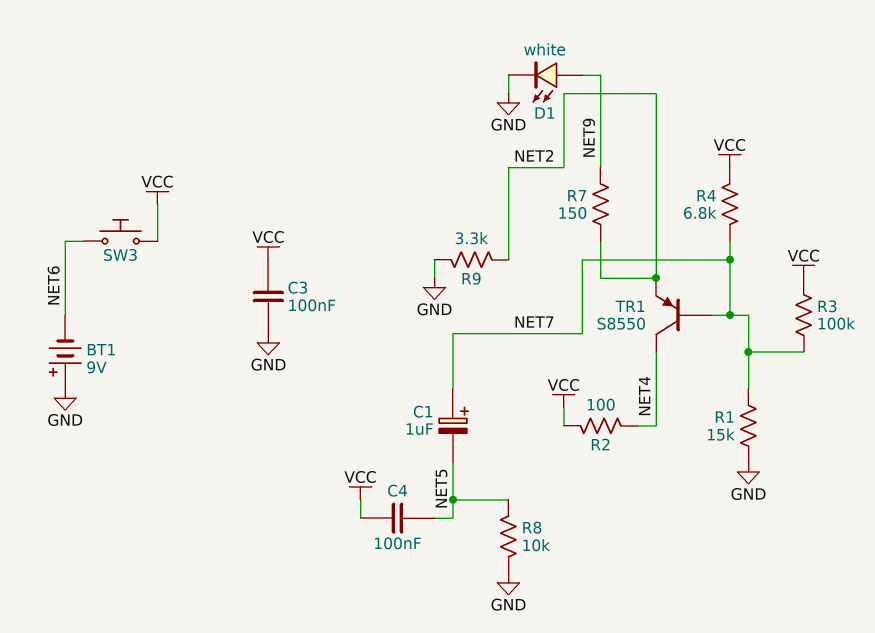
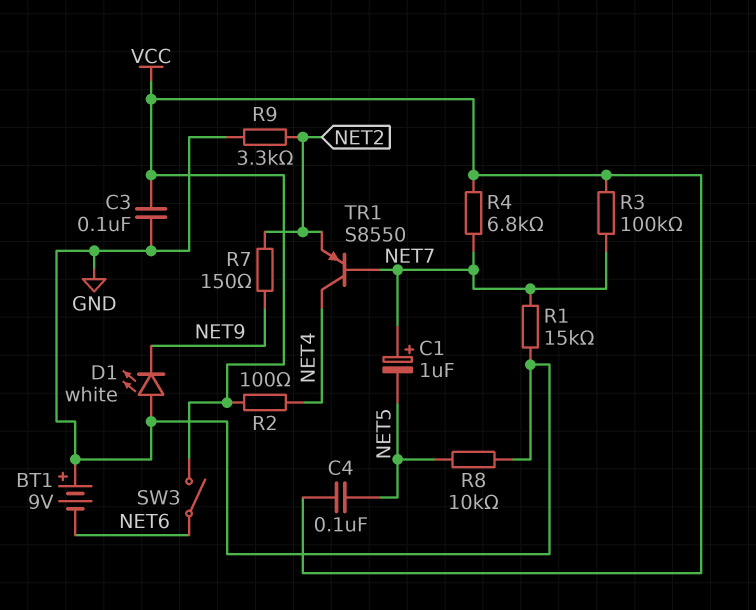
D1: LED white (A NET9, K GND) -> LED white (A GND, K NET9)
SW3: button (NET6, VCC) -> switch (NET6, VCC)

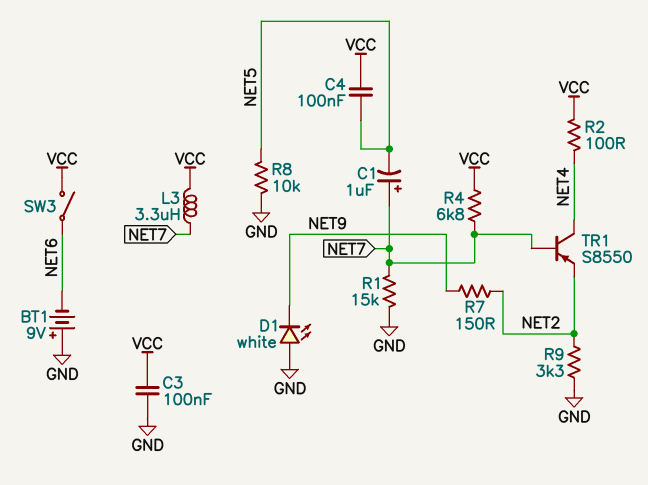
L3: none -> 3.3uH (NET7, VCC)
R3: 100k (NET7, VCC) -> none

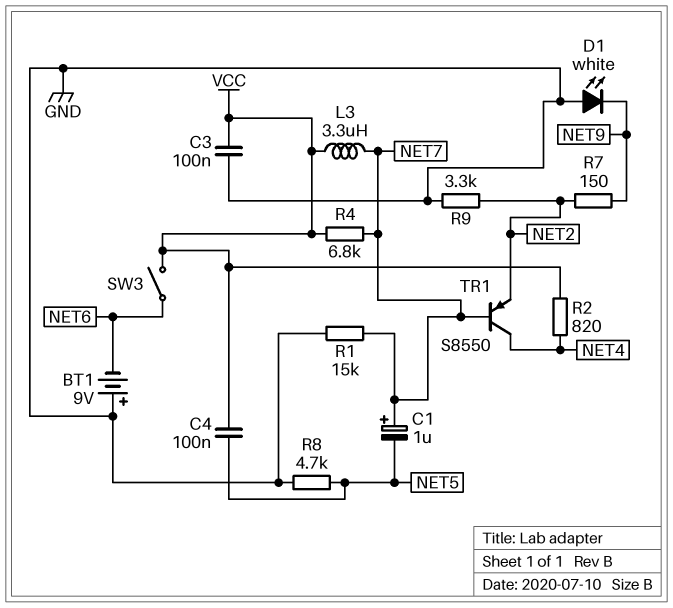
R2: 100 (NET4, VCC) -> 820 (NET4, VCC)
R8: 10k (GND, NET5) -> 4.7k (GND, NET5)

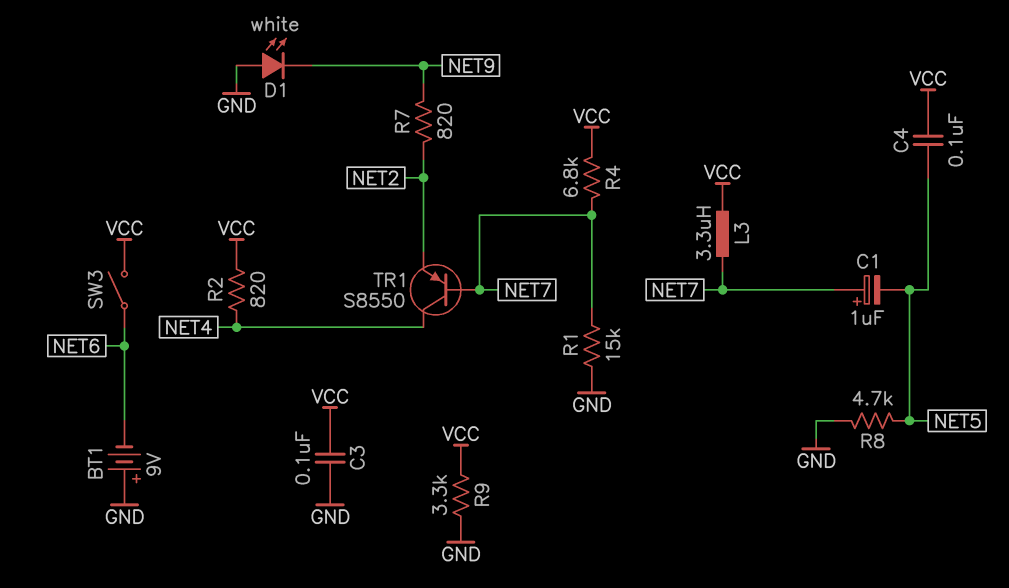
R7: 150 (NET2, NET9) -> 820 (NET2, NET9)
R9: 3.3k (GND, NET2) -> 3.3k (GND, VCC)

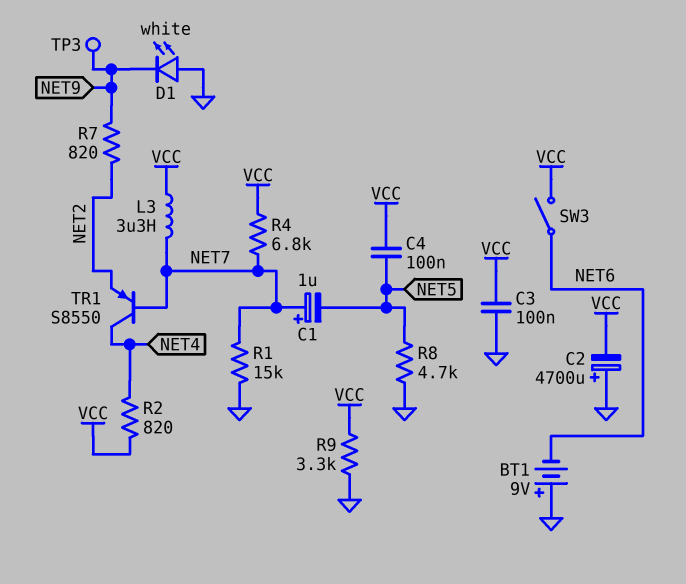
C2: none -> 4700uF (plus GND, minus VCC)
TP3: none -> test point (NET9)

